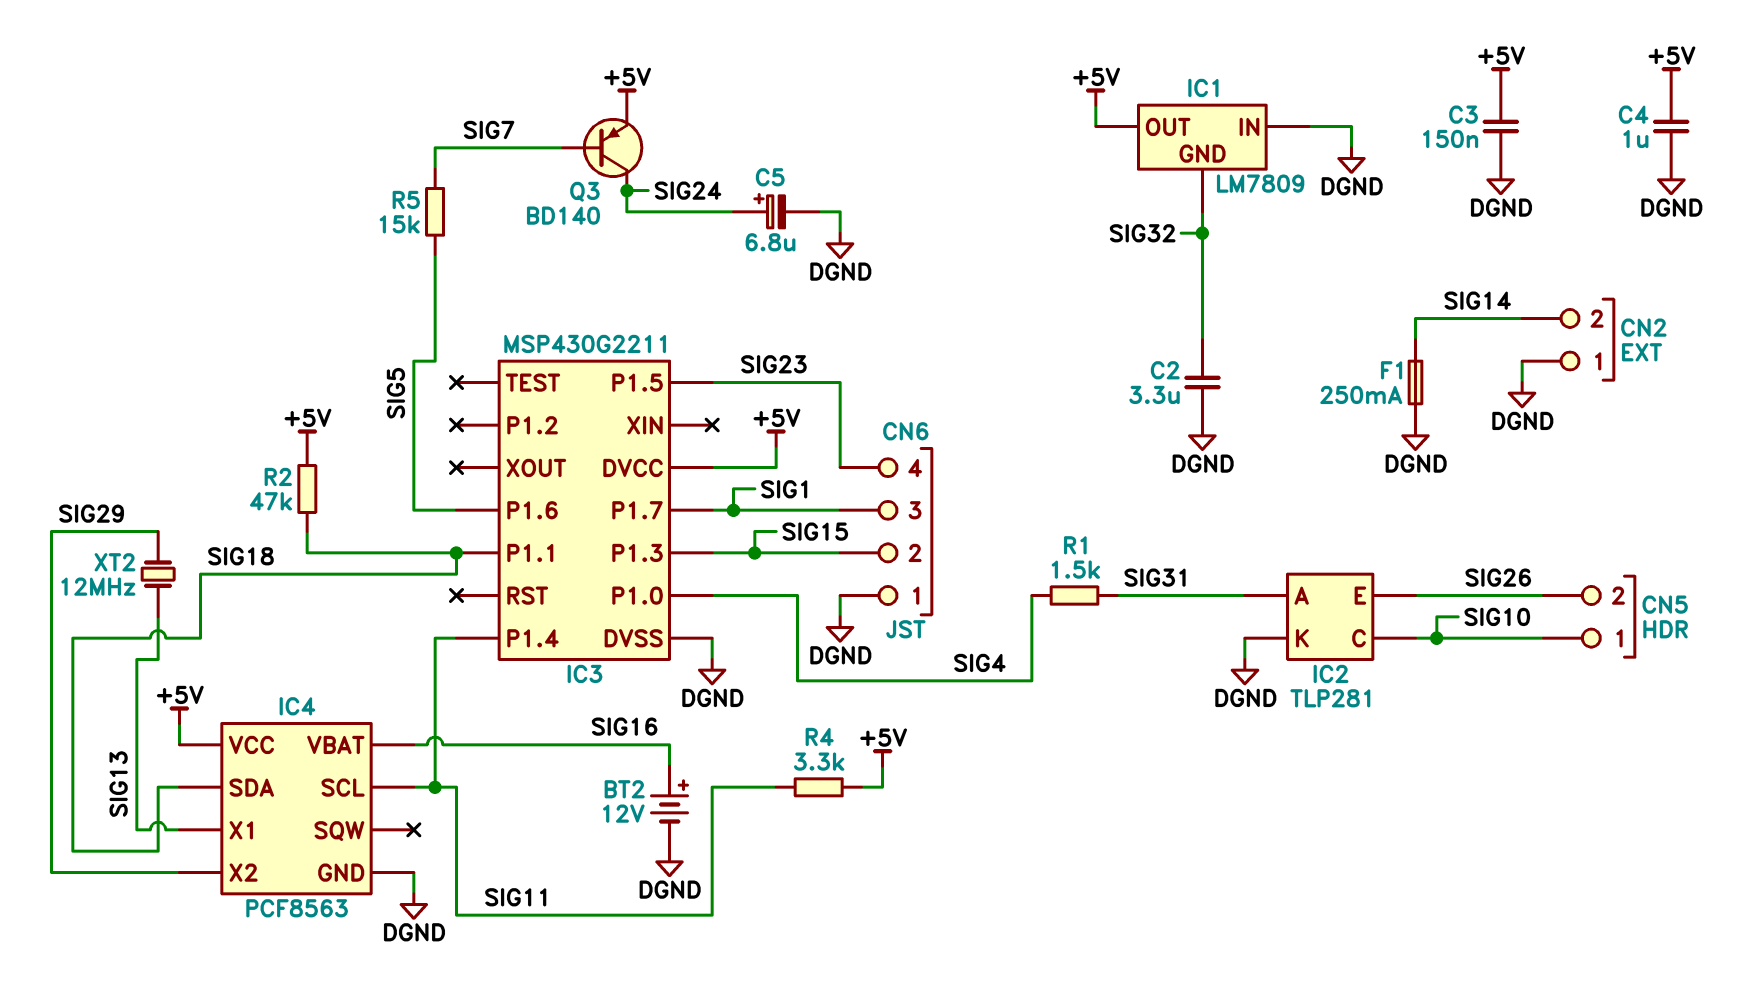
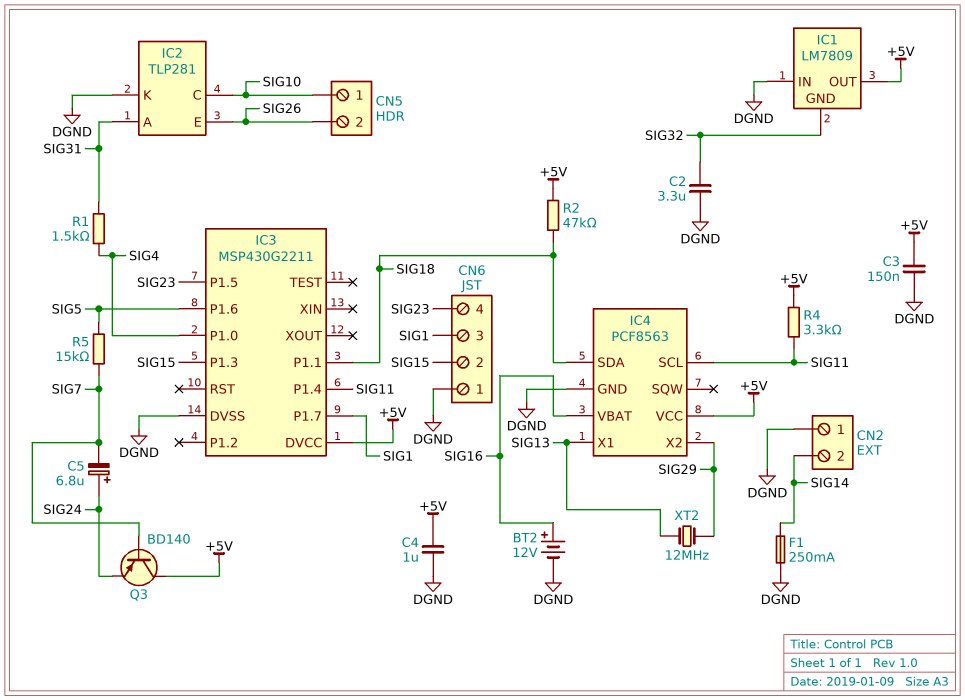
C5: 6.8uF (plus SIG24, minus DGND) -> 6.8uF (plus SIG24, minus SIG7)
Q3: PNP BD140 (B SIG7, C SIG24, E +5V) -> PNP BD140 (B SIG7, C +5V, E SIG24)

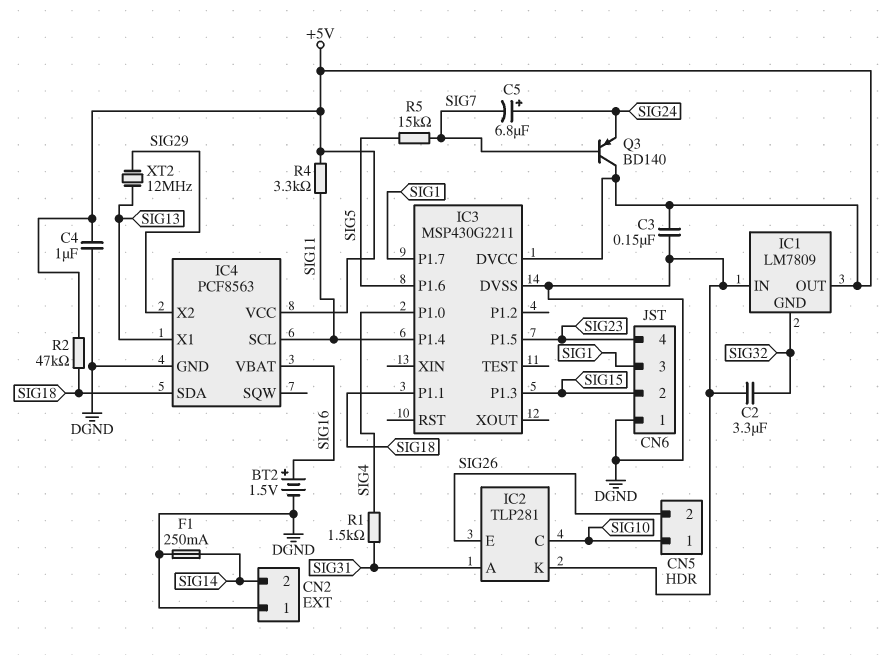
BT2: 12V (plus SIG16, minus DGND) -> 1.5V (plus SIG16, minus DGND)

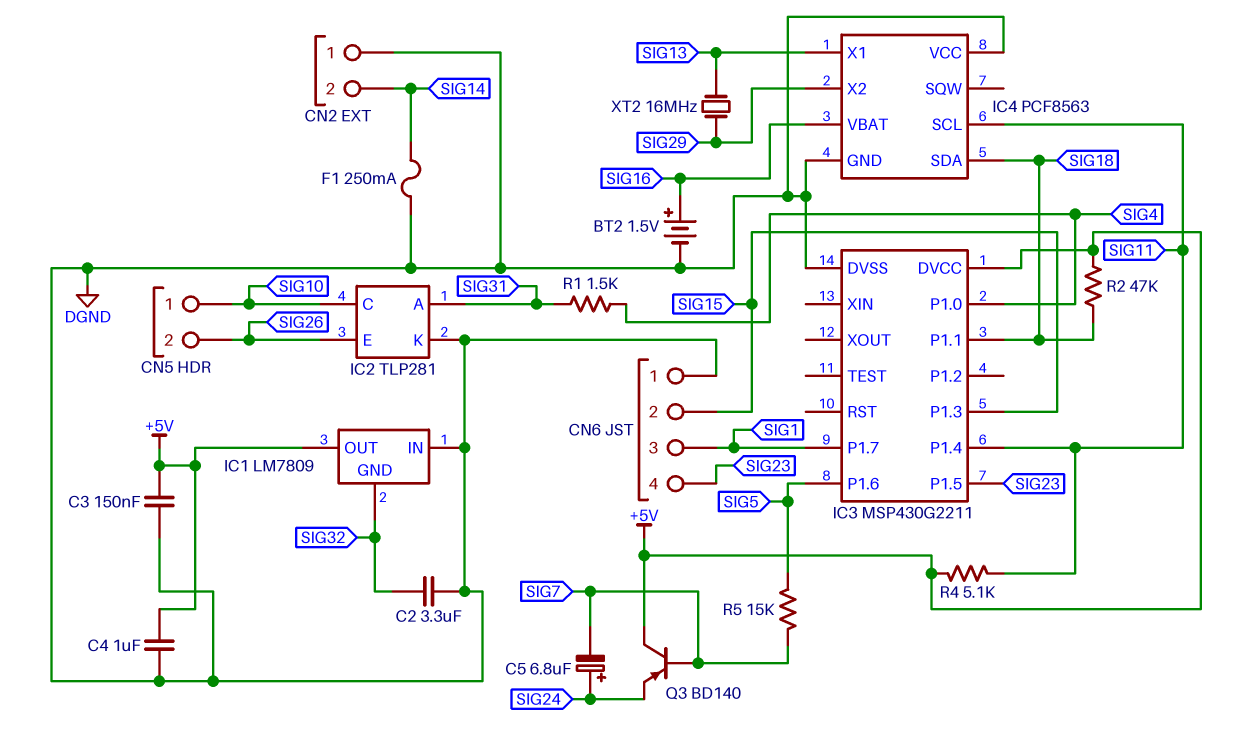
IC4 pin VCC: +5V -> DGND
R4: 3.3k (+5V, SIG11) -> 5.1k (+5V, SIG11)
XT2: 12MHz (SIG13, SIG29) -> 16MHz (SIG13, SIG29)

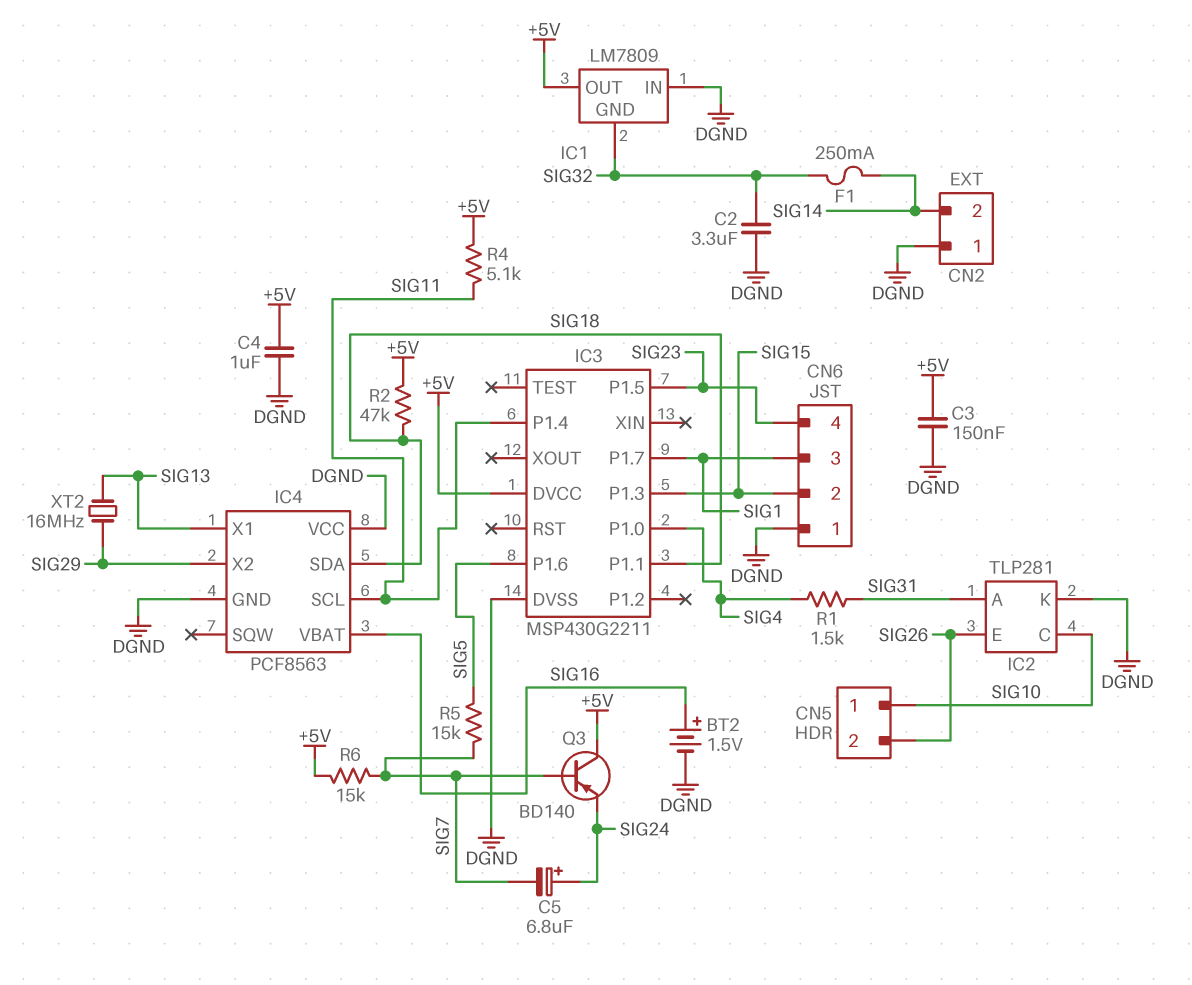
F1: 250mA (DGND, SIG14) -> 250mA (SIG14, SIG32)
R6: none -> 15k (+5V, SIG7)

